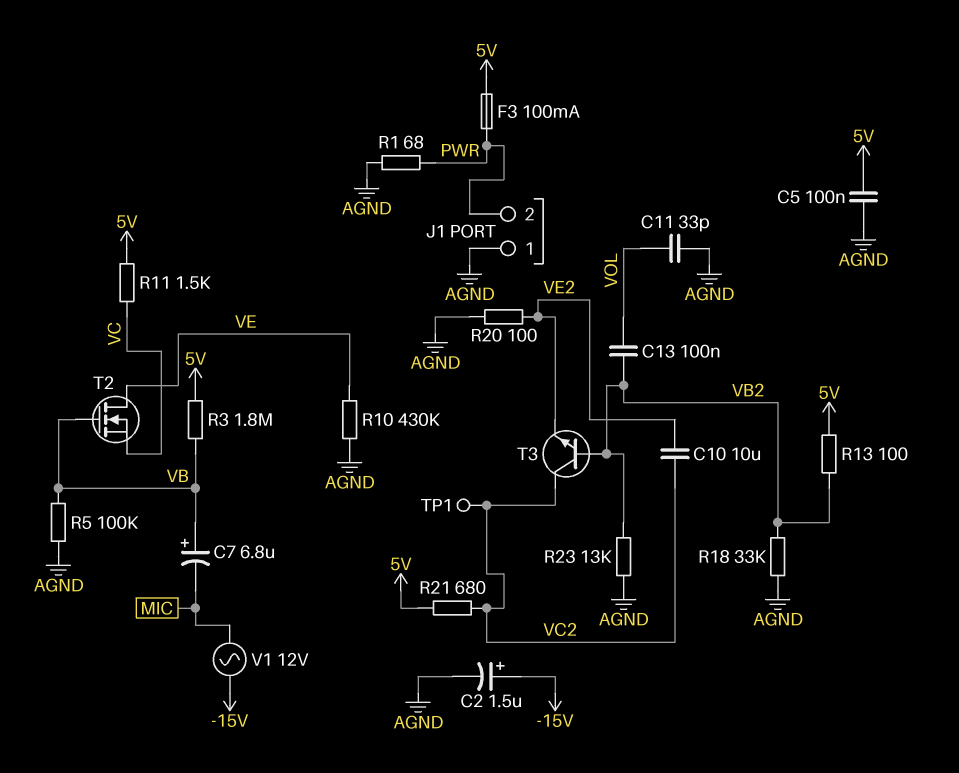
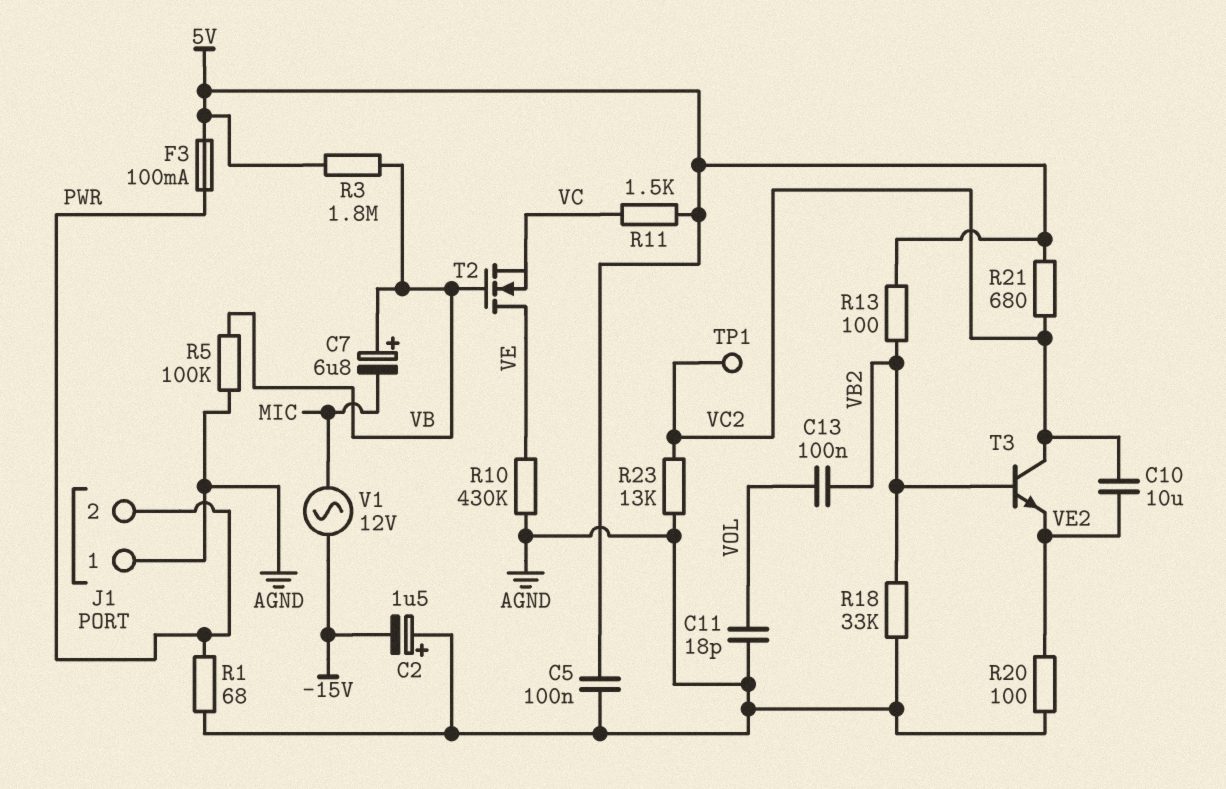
C2: 1.5uF (plus -15V, minus AGND) -> 1.5uF (plus AGND, minus -15V)
C11: 33pF (AGND, VOL) -> 18pF (AGND, VOL)
R23: 13k (AGND, VB2) -> 13k (AGND, VC2)

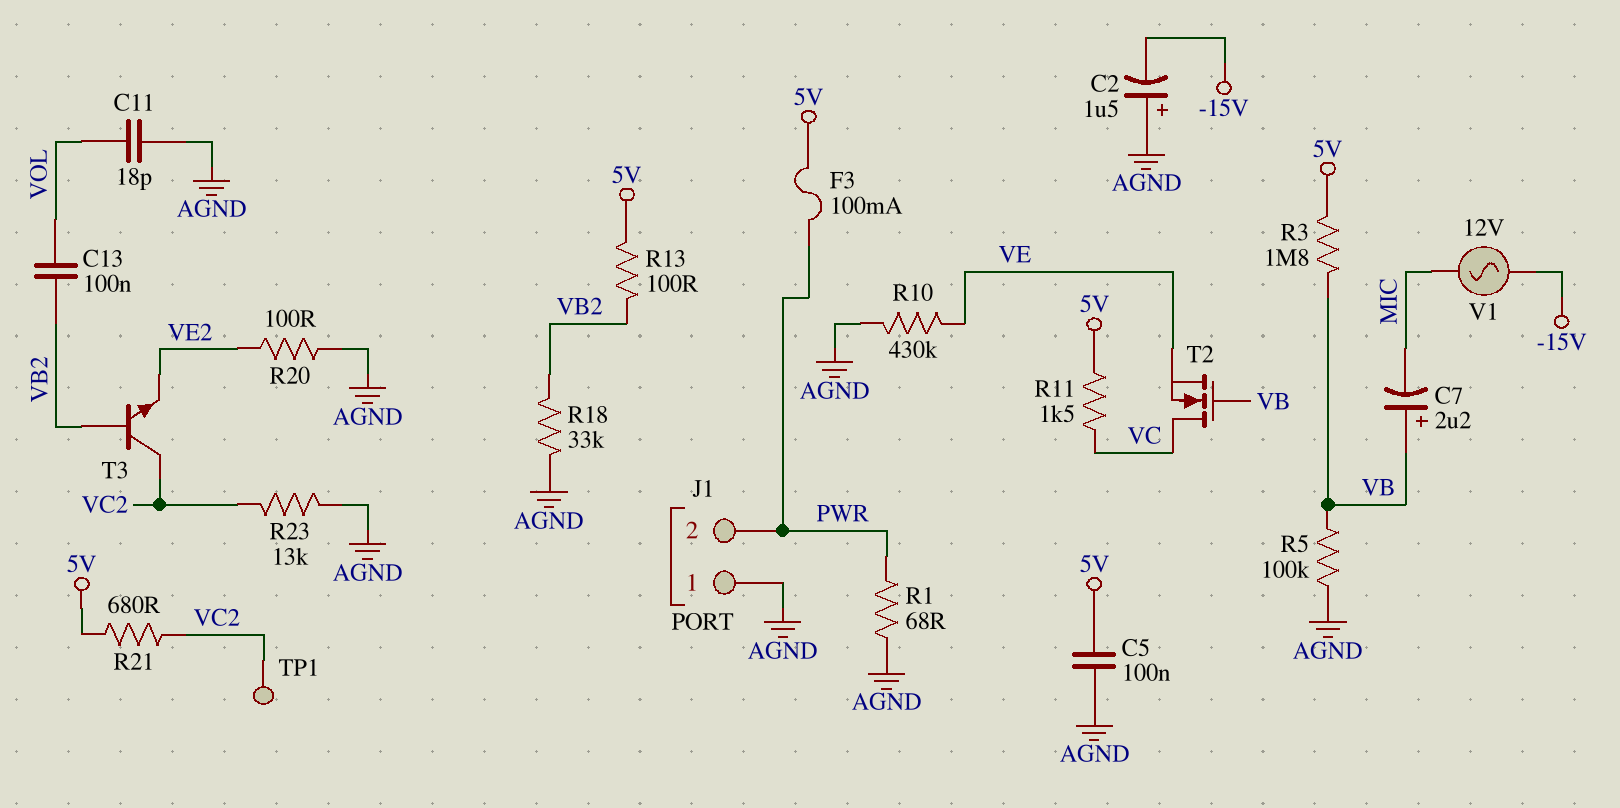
C7: 6.8uF (plus VB, minus MIC) -> 2.2uF (plus VB, minus MIC)
C10: 10uF (VC2, VE2) -> none
T2: NMOS (G VB, D VE, S VC) -> NMOS (G VB, D VC, S VE)

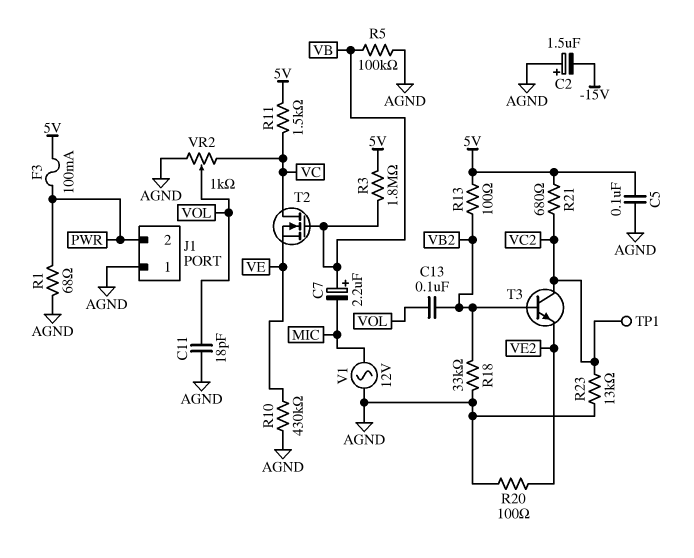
V1: AC 12V (-15V, MIC) -> AC 12V (AGND, MIC)
VR2: none -> 1k (AGND, VC, wiper VOL)

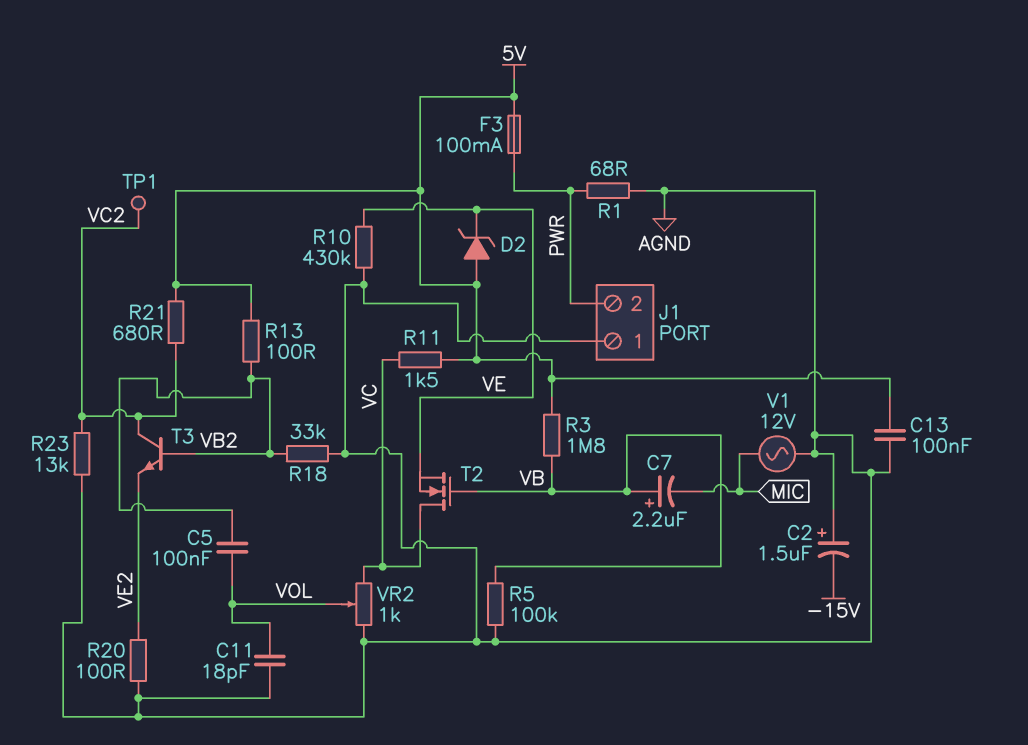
C5: 100nF (5V, AGND) -> 100nF (VB2, VOL)
C13: 100nF (VB2, VOL) -> 100nF (5V, AGND)
D2: none -> zener (A 5V, K VE)

